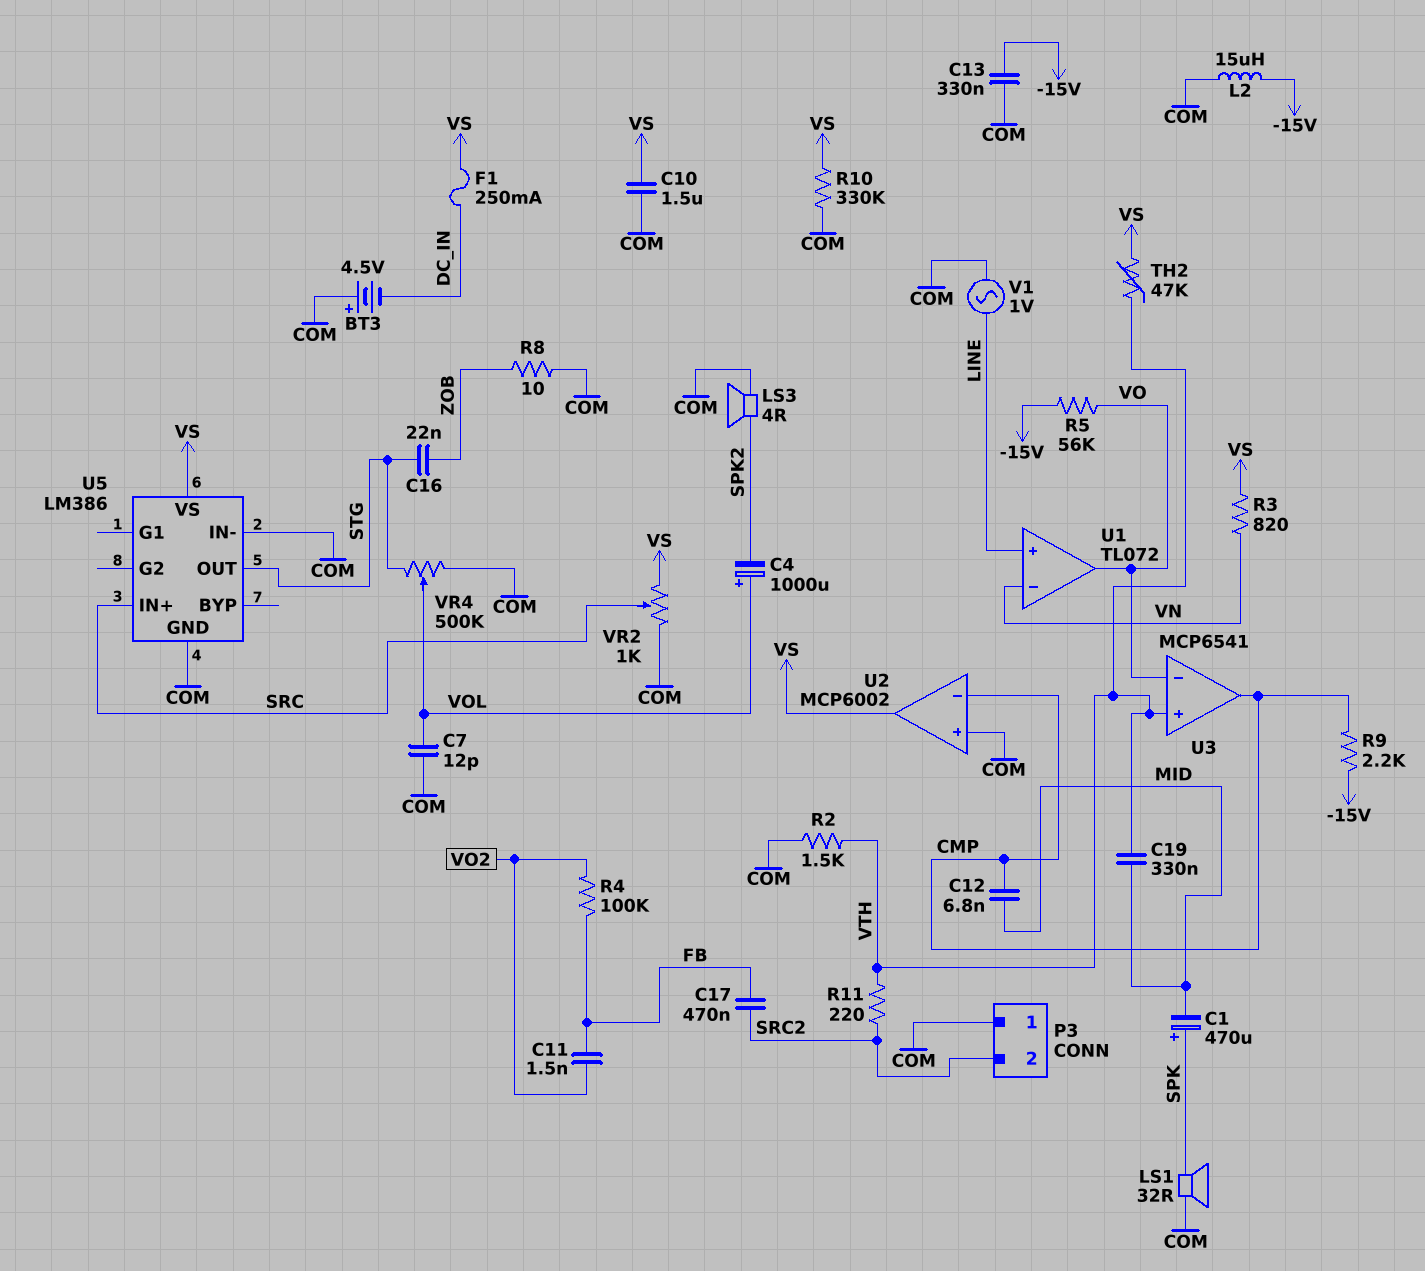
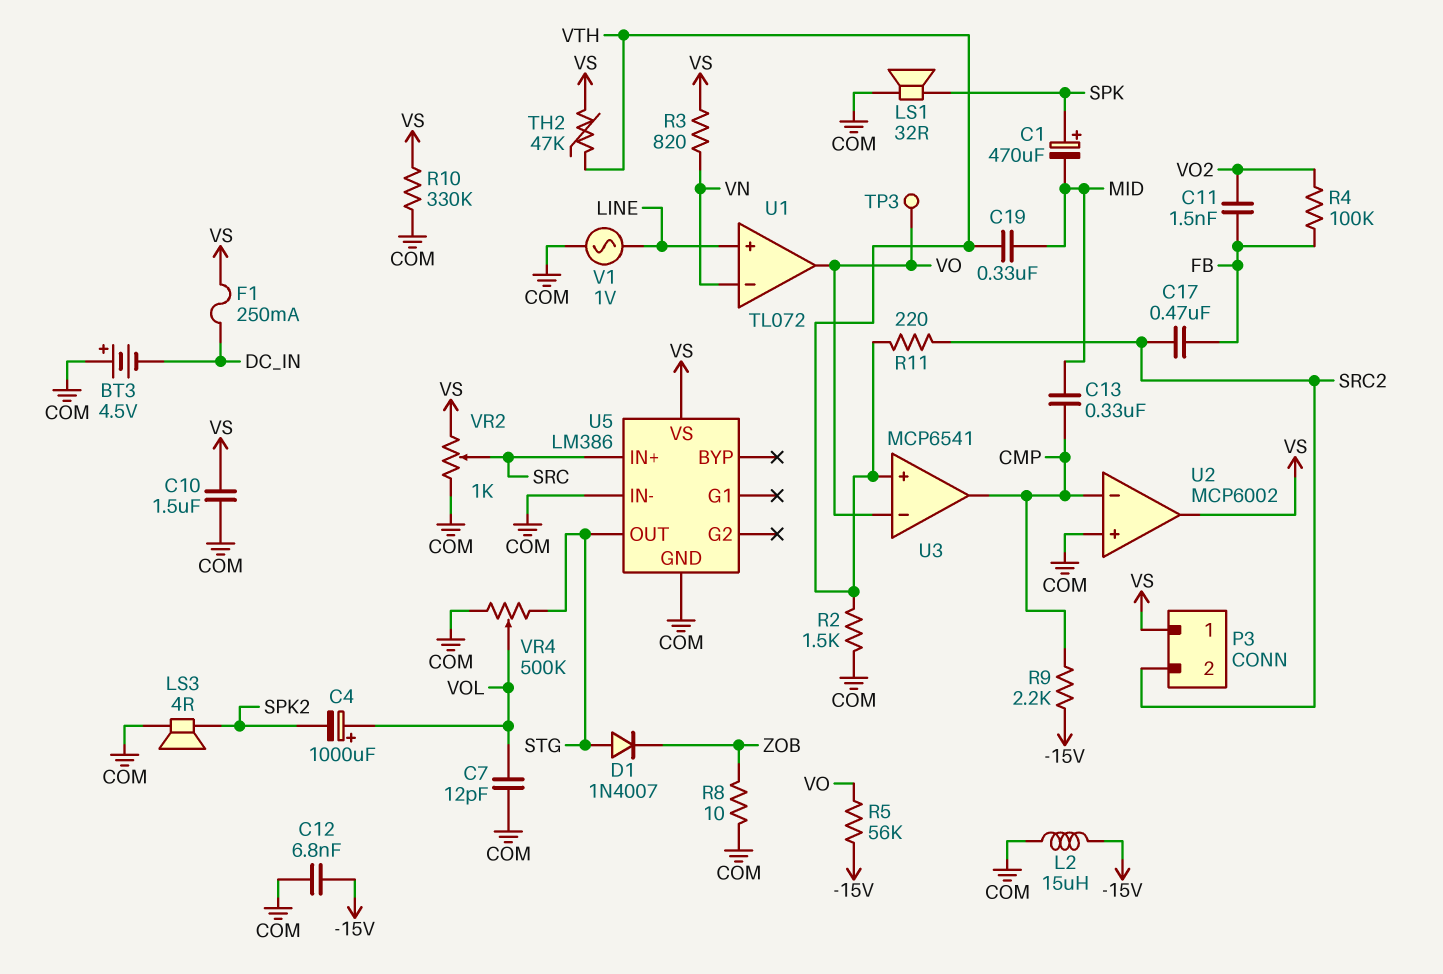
C12: 6.8nF (CMP, MID) -> 6.8nF (-15V, COM)
C13: 330nF (-15V, COM) -> 330nF (CMP, MID)
C16: 22nF (STG, ZOB) -> none
D1: none -> diode 1N4007 (A STG, K ZOB)
P3 pin 1: COM -> VS
TP3: none -> test point (VO)

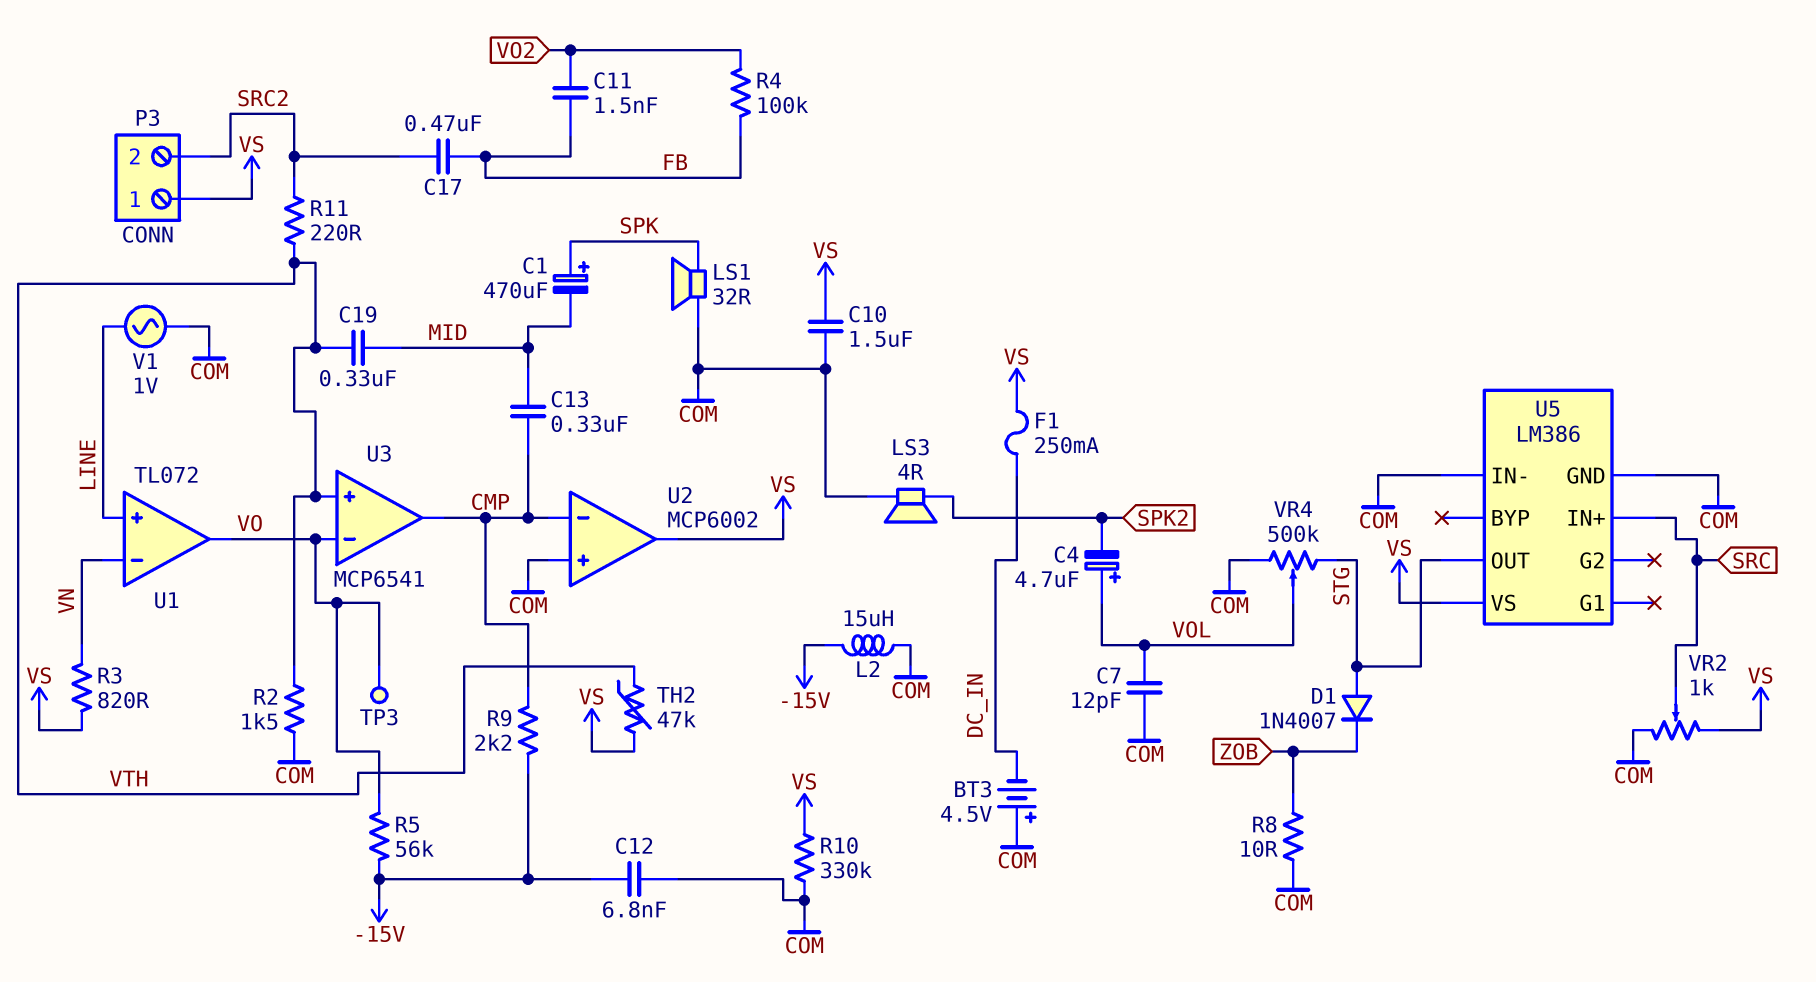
C4: 1000uF (plus VOL, minus SPK2) -> 4.7uF (plus VOL, minus SPK2)

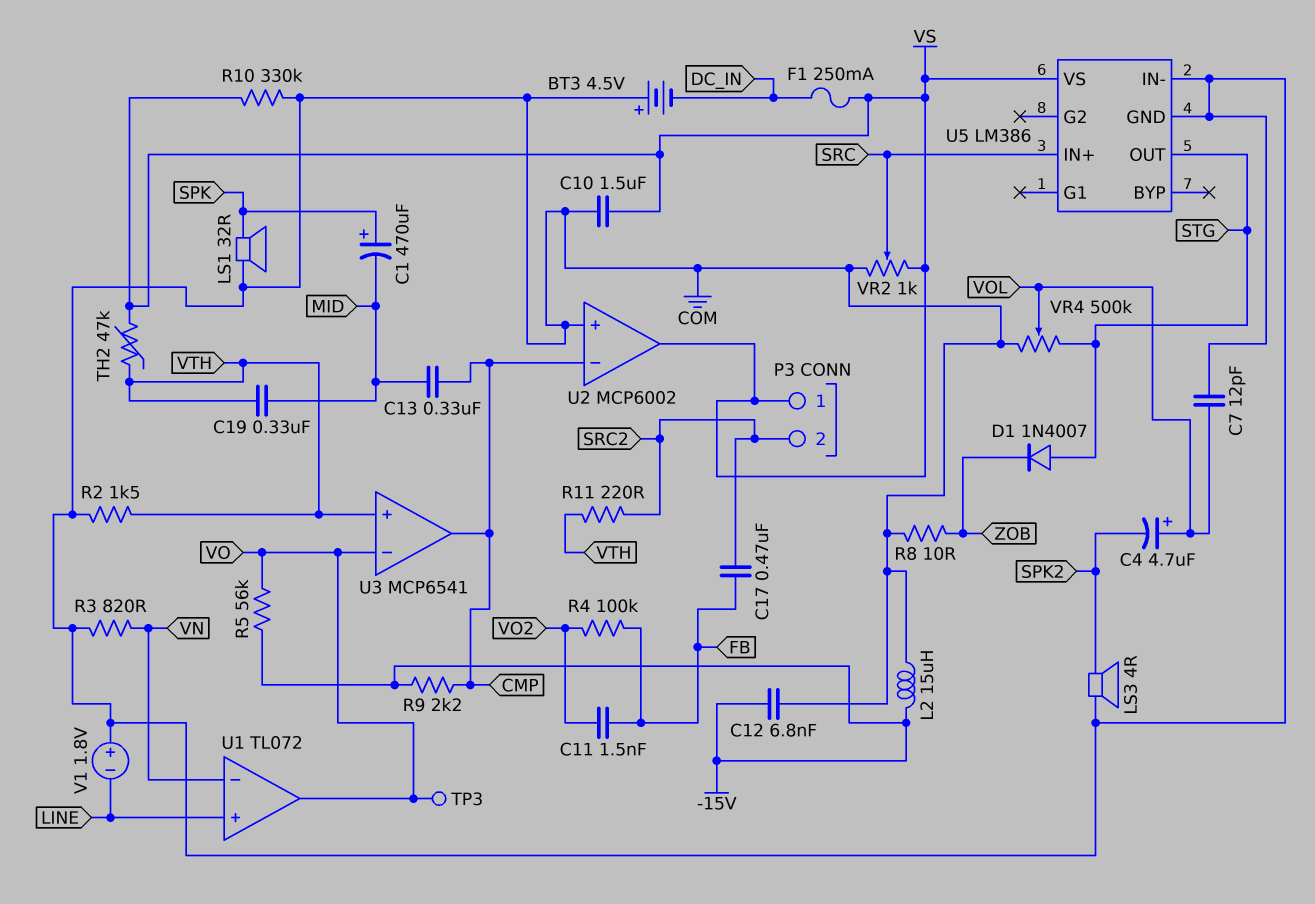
R3: 820 (VN, VS) -> 820 (COM, VN)
V1: AC 1V (COM, LINE) -> 1.8V (plus COM, minus LINE)

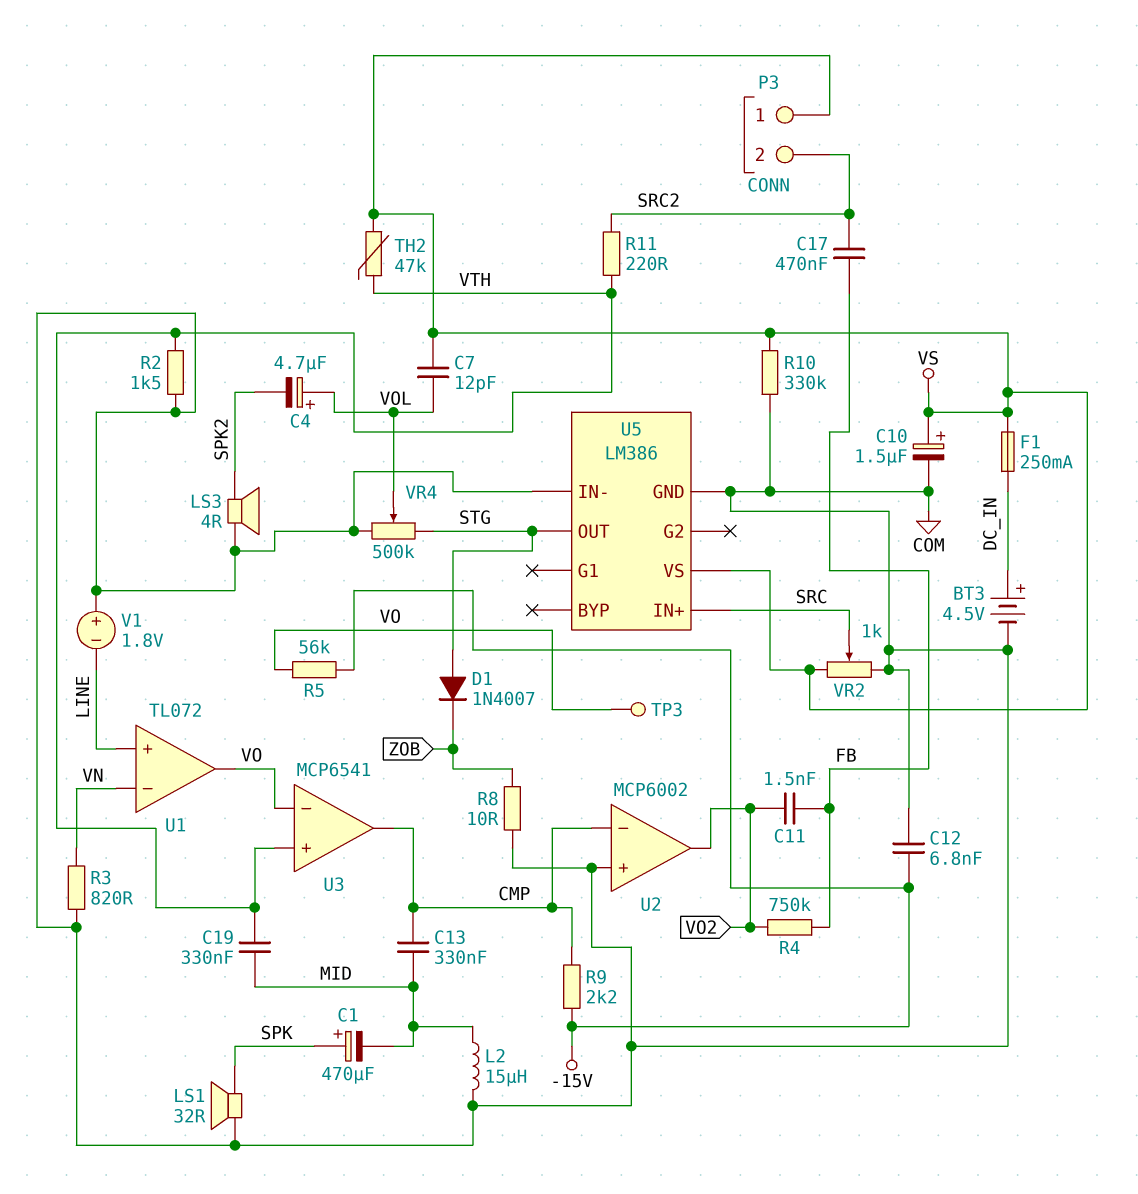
BT3: 4.5V (plus COM, minus DC_IN) -> 4.5V (plus DC_IN, minus COM)
C7: 12pF (COM, VOL) -> 12pF (VOL, VS)
C10: 1.5uF (COM, VS) -> 1.5uF (plus VS, minus COM)
L2: 15uH (-15V, COM) -> 15uH (COM, MID)
R4: 100k (FB, VO2) -> 750k (FB, VO2)
U2 pin out: VS -> VO2

